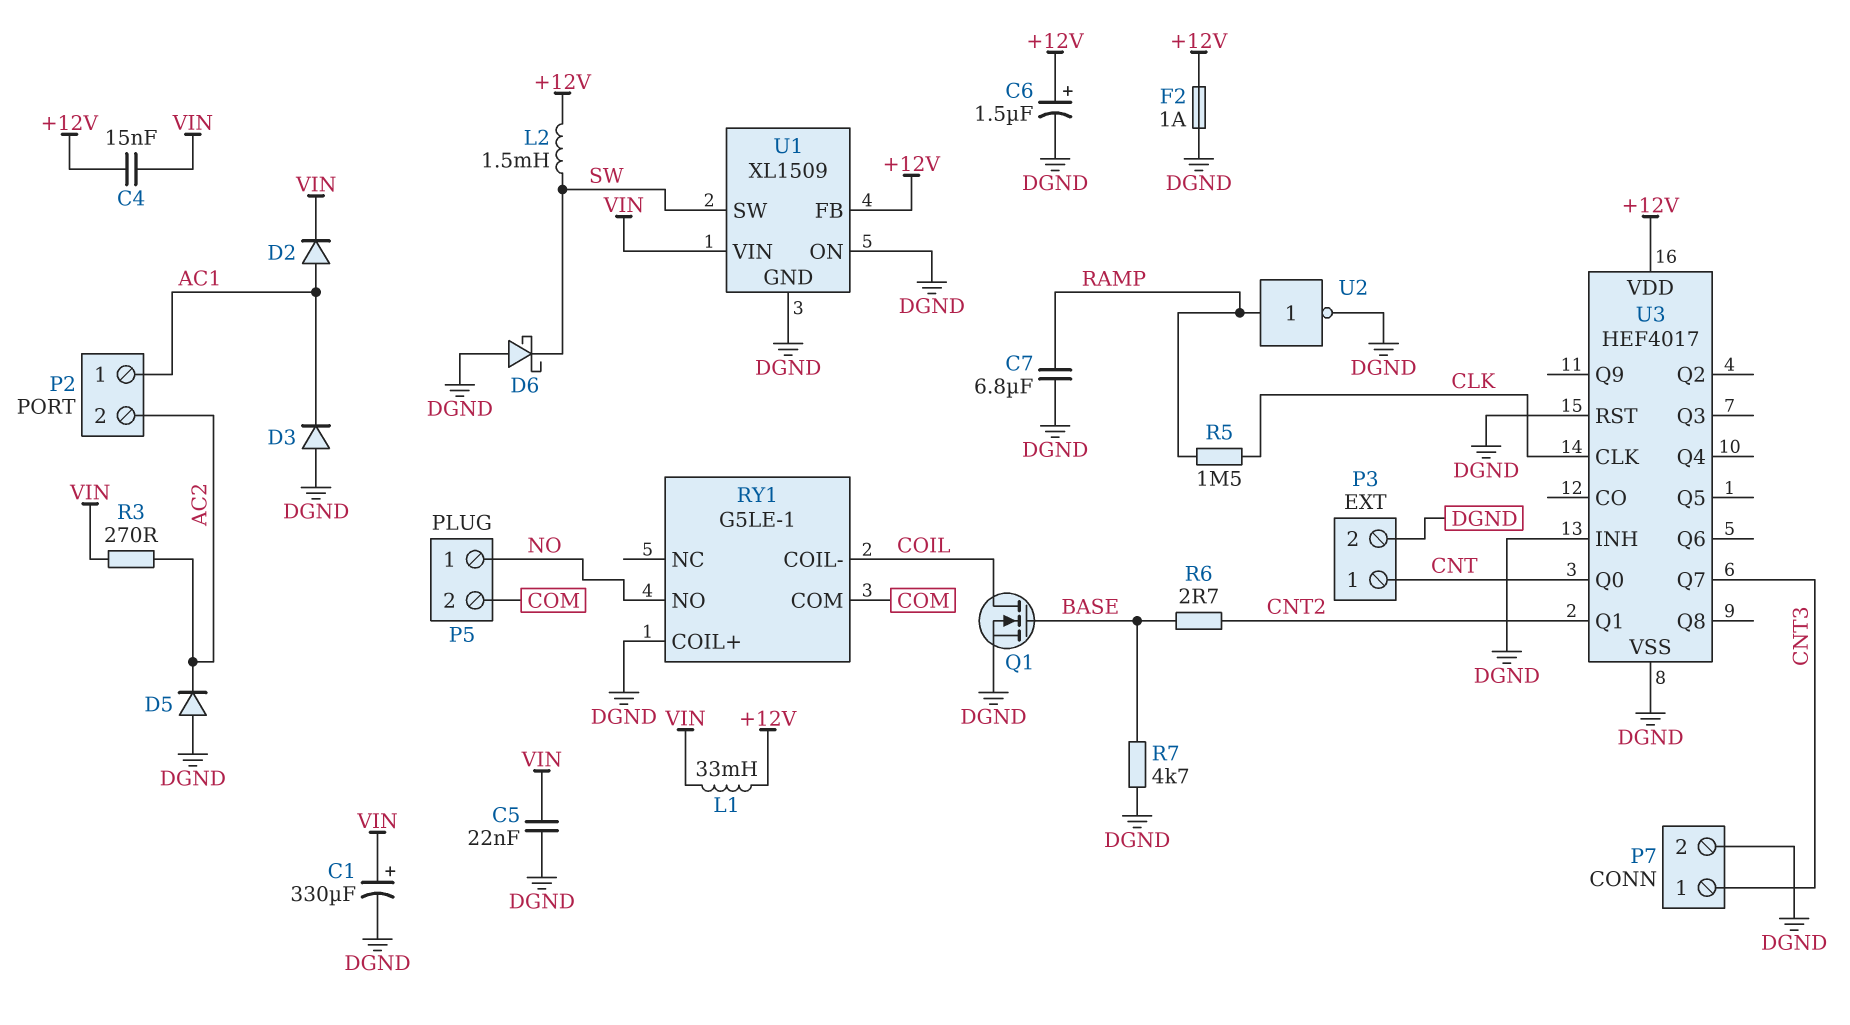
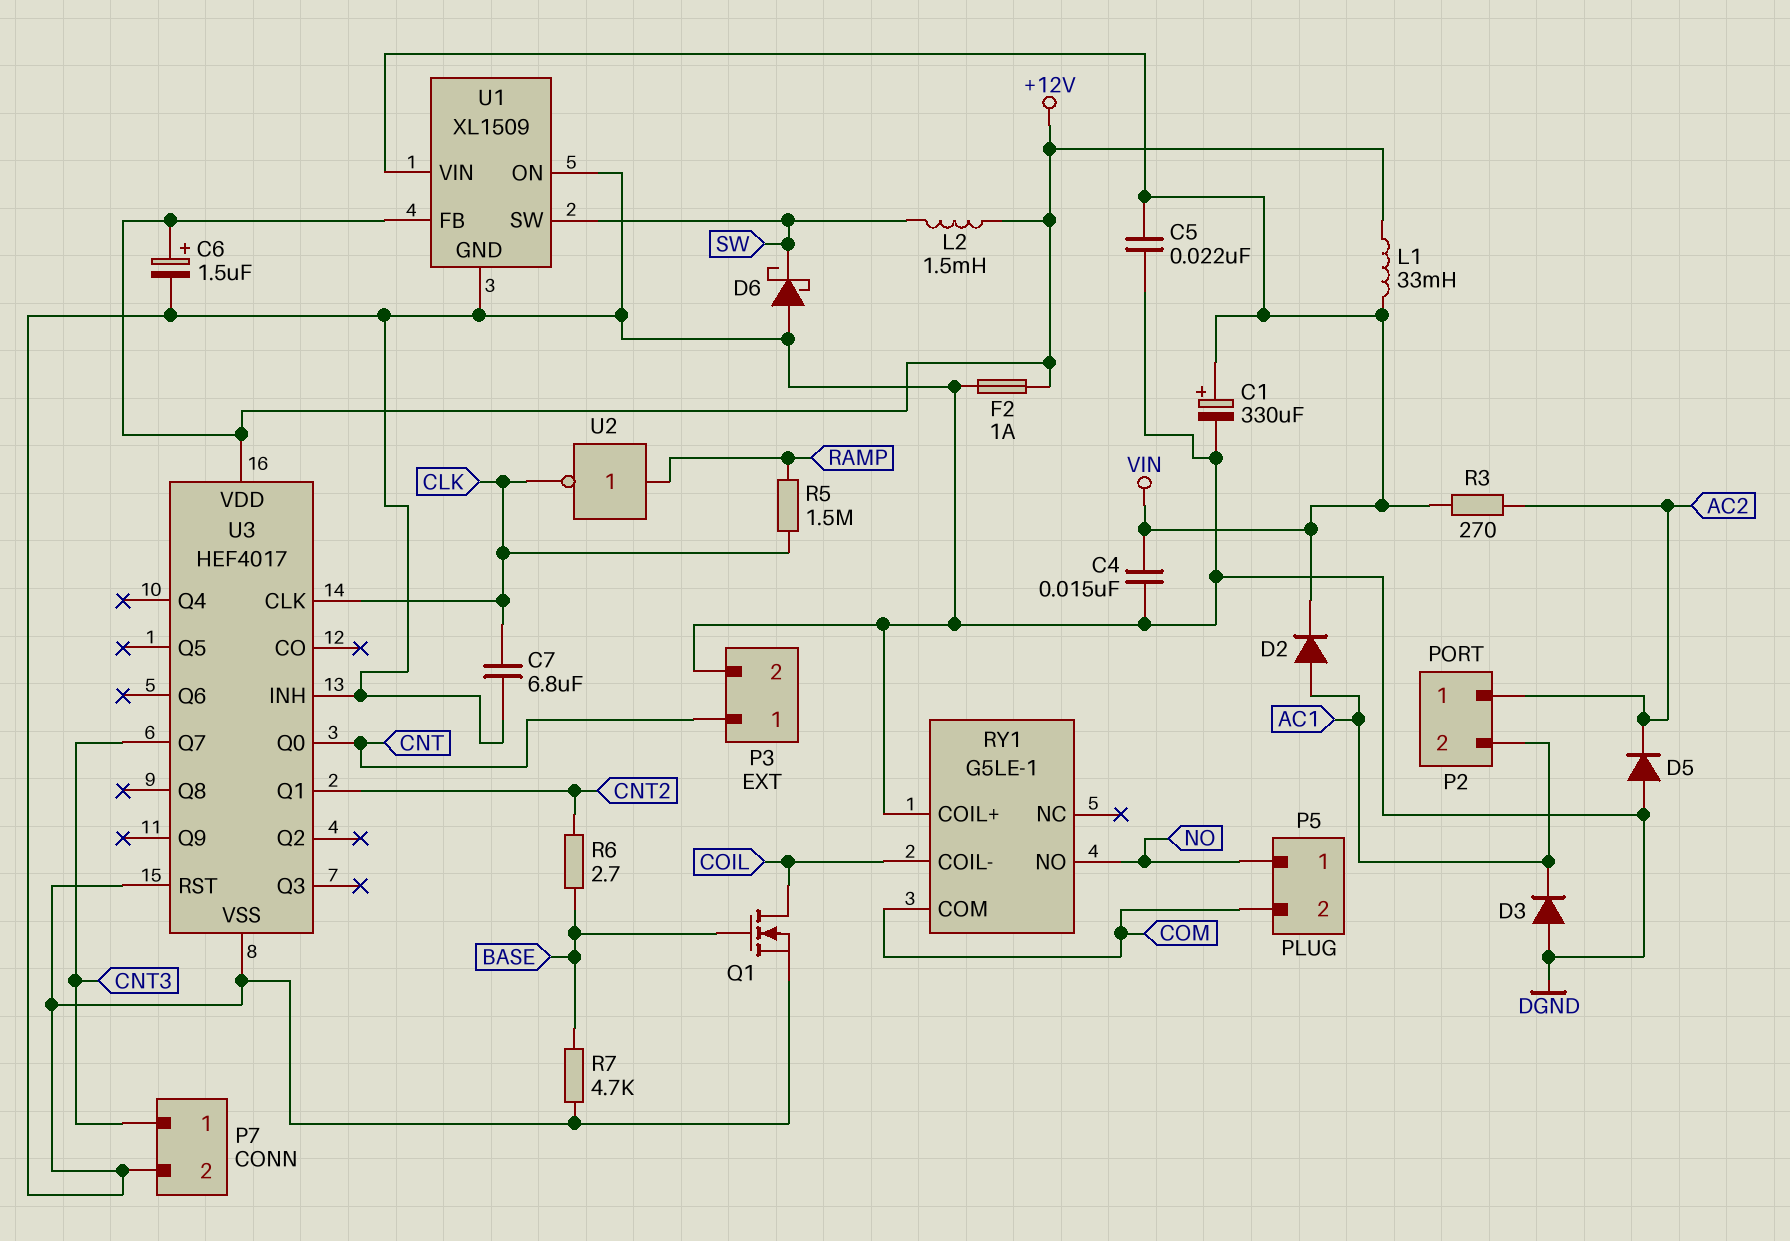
C4: 15nF (+12V, VIN) -> 15nF (DGND, VIN)
C7: 6.8uF (DGND, RAMP) -> 6.8uF (CLK, DGND)
P2 pin 1: AC1 -> AC2
P2 pin 2: AC2 -> AC1
U2: NOT (in RAMP, out DGND) -> NOT (in RAMP, out CLK)

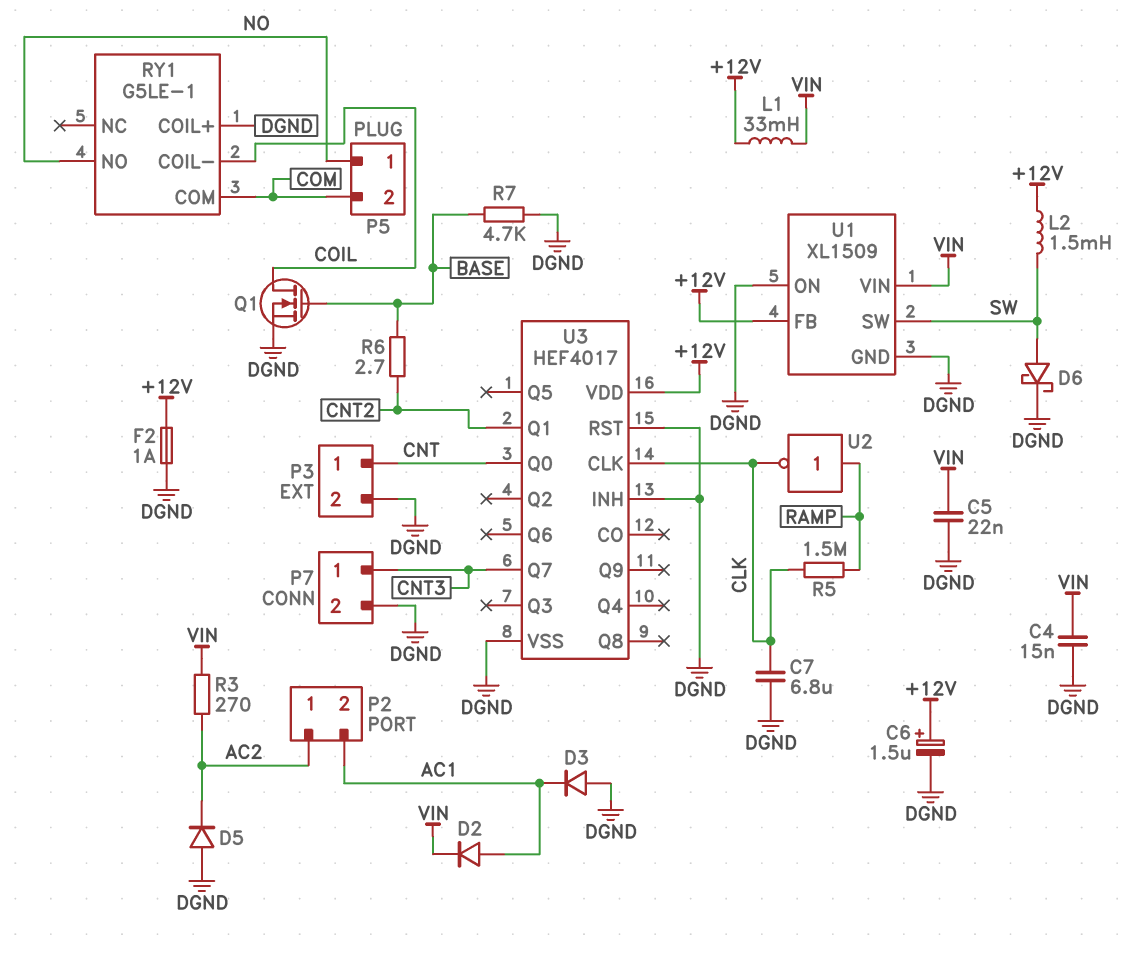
C1: 330uF (plus VIN, minus DGND) -> none
D6: schottky (A DGND, K SW) -> schottky (A SW, K DGND)

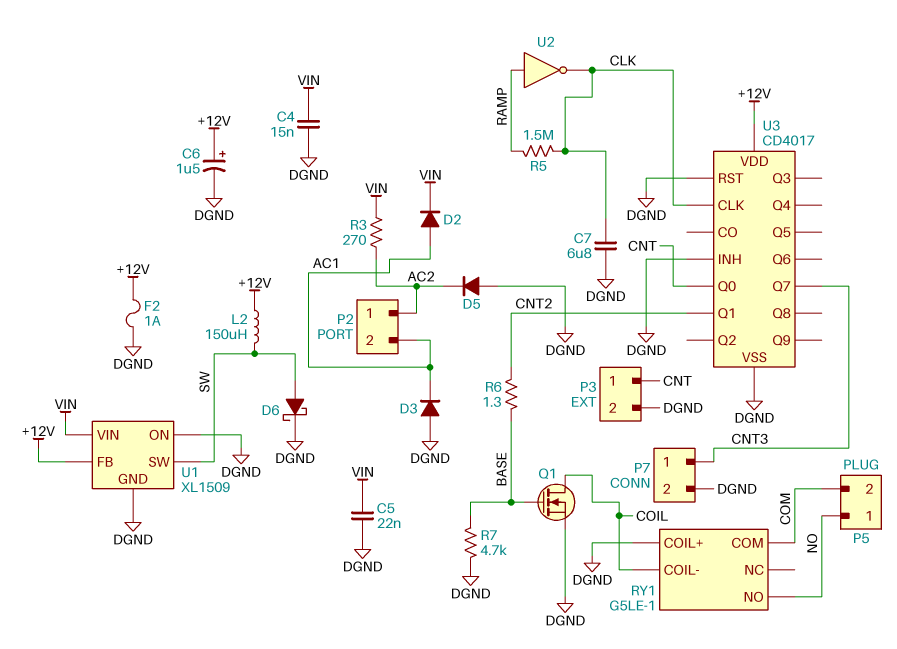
L1: 33mH (+12V, VIN) -> none
L2: 1.5mH (+12V, SW) -> 150uH (+12V, SW)
R6: 2.7 (BASE, CNT2) -> 1.3 (BASE, CNT2)
U3: HEF4017 -> CD4017

